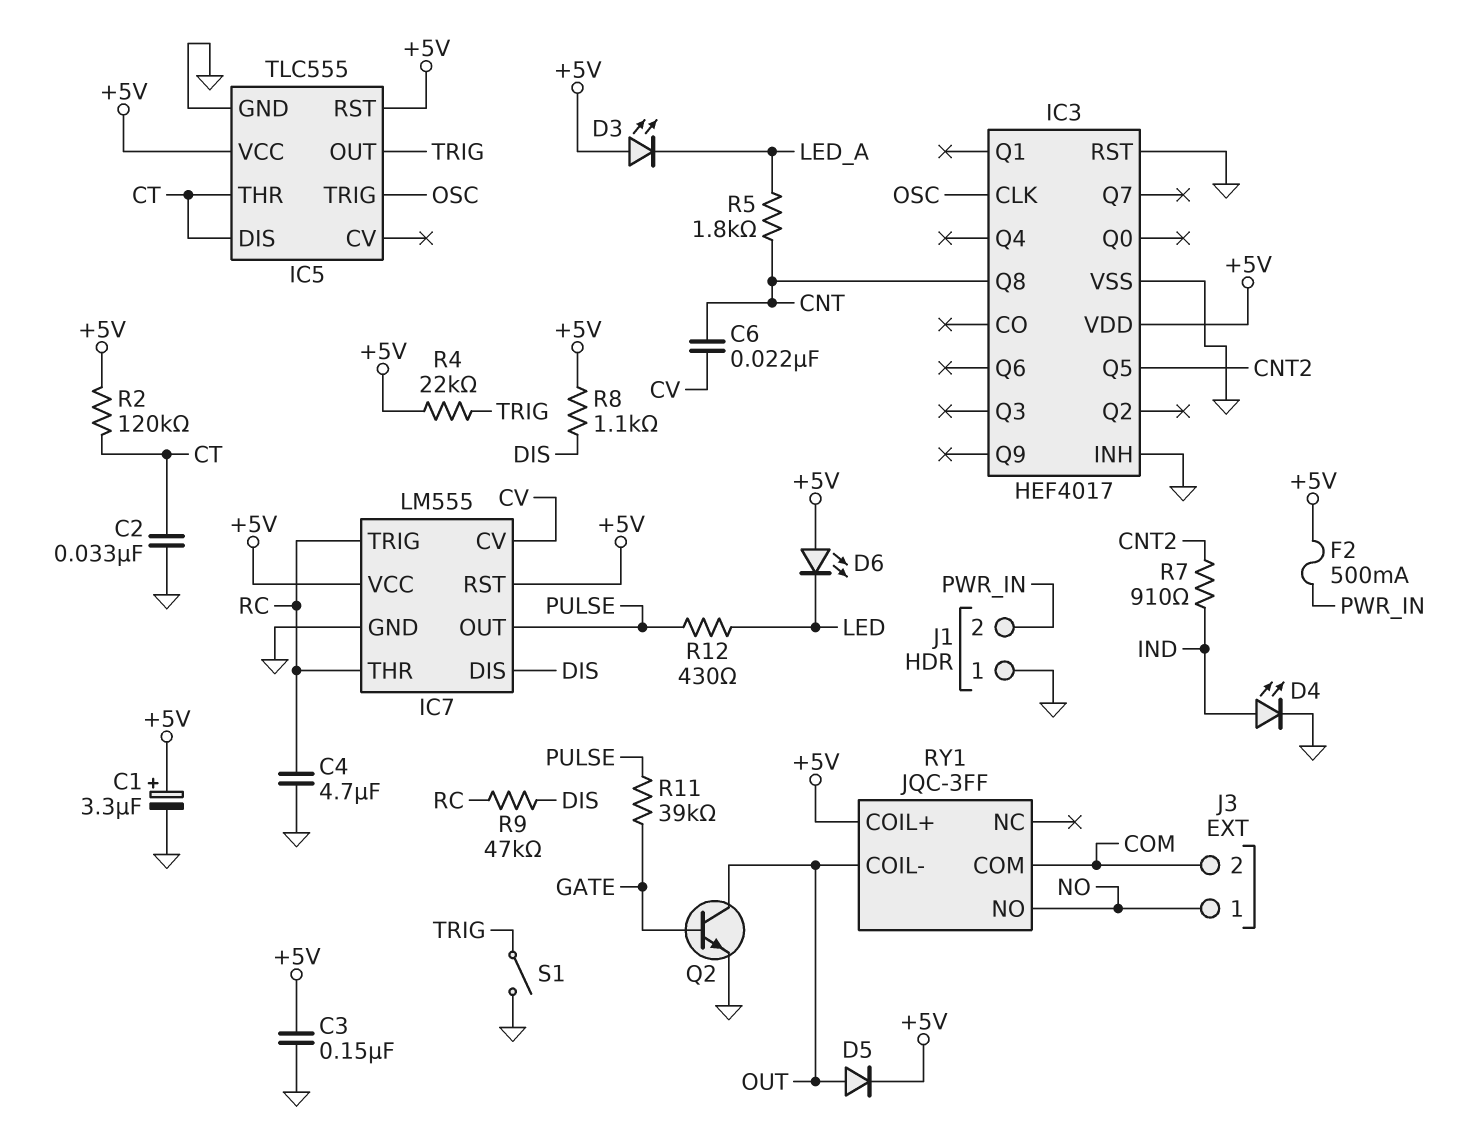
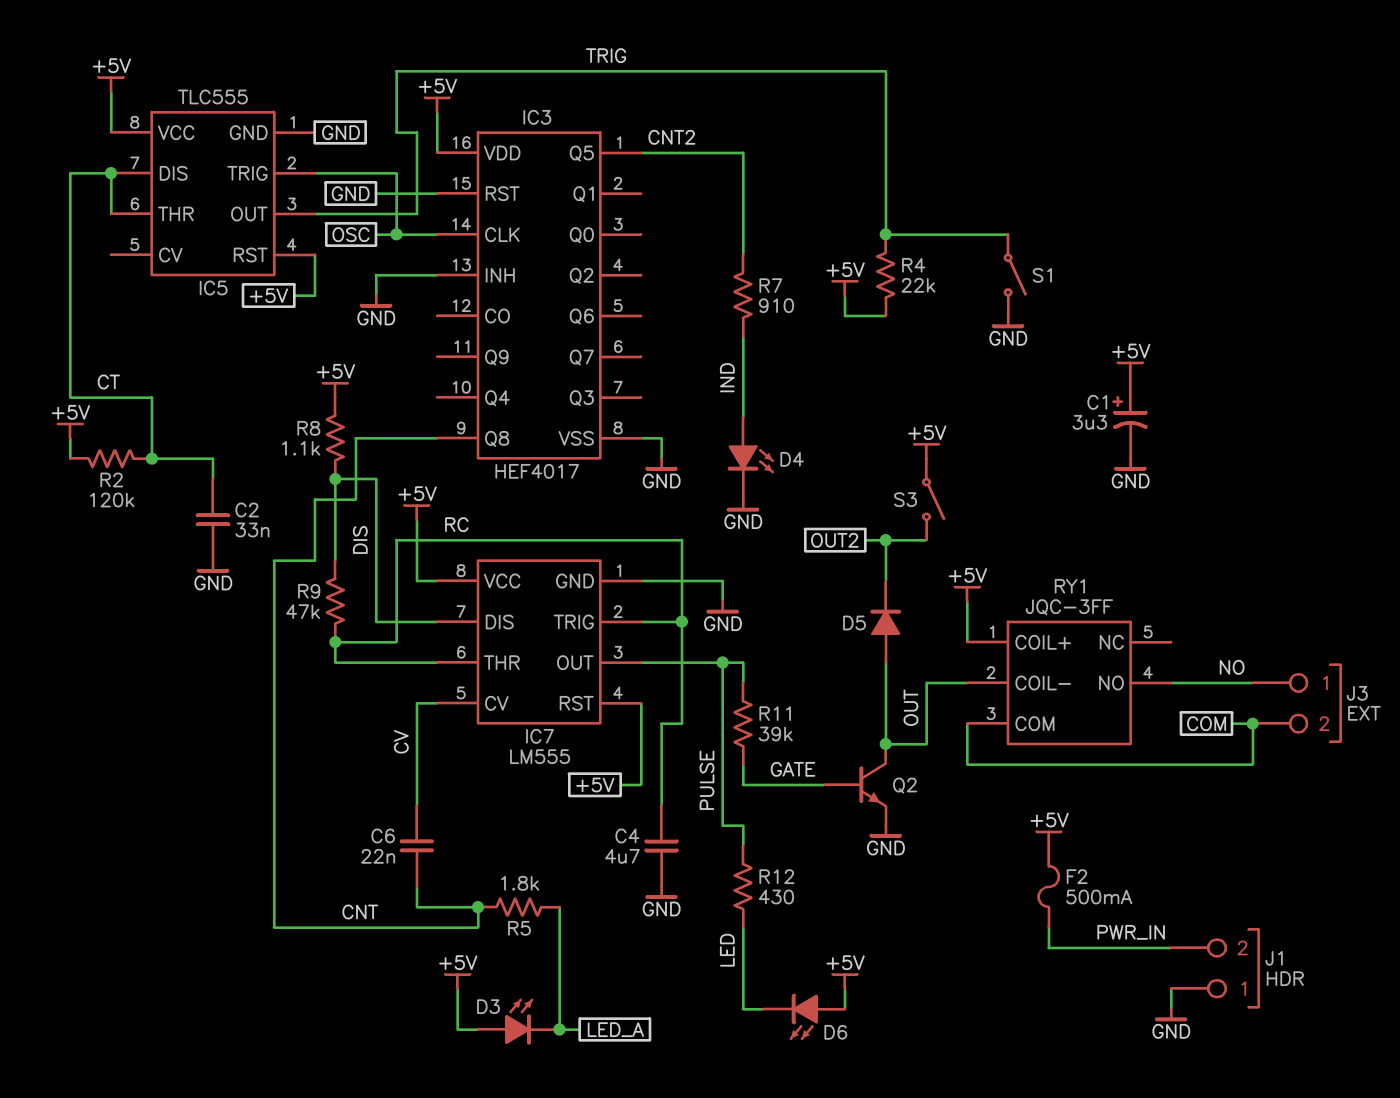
C3: 150nF (+5V, GND) -> none
D5: diode (A OUT, K +5V) -> diode (A OUT, K OUT2)
S3: none -> switch (+5V, OUT2)

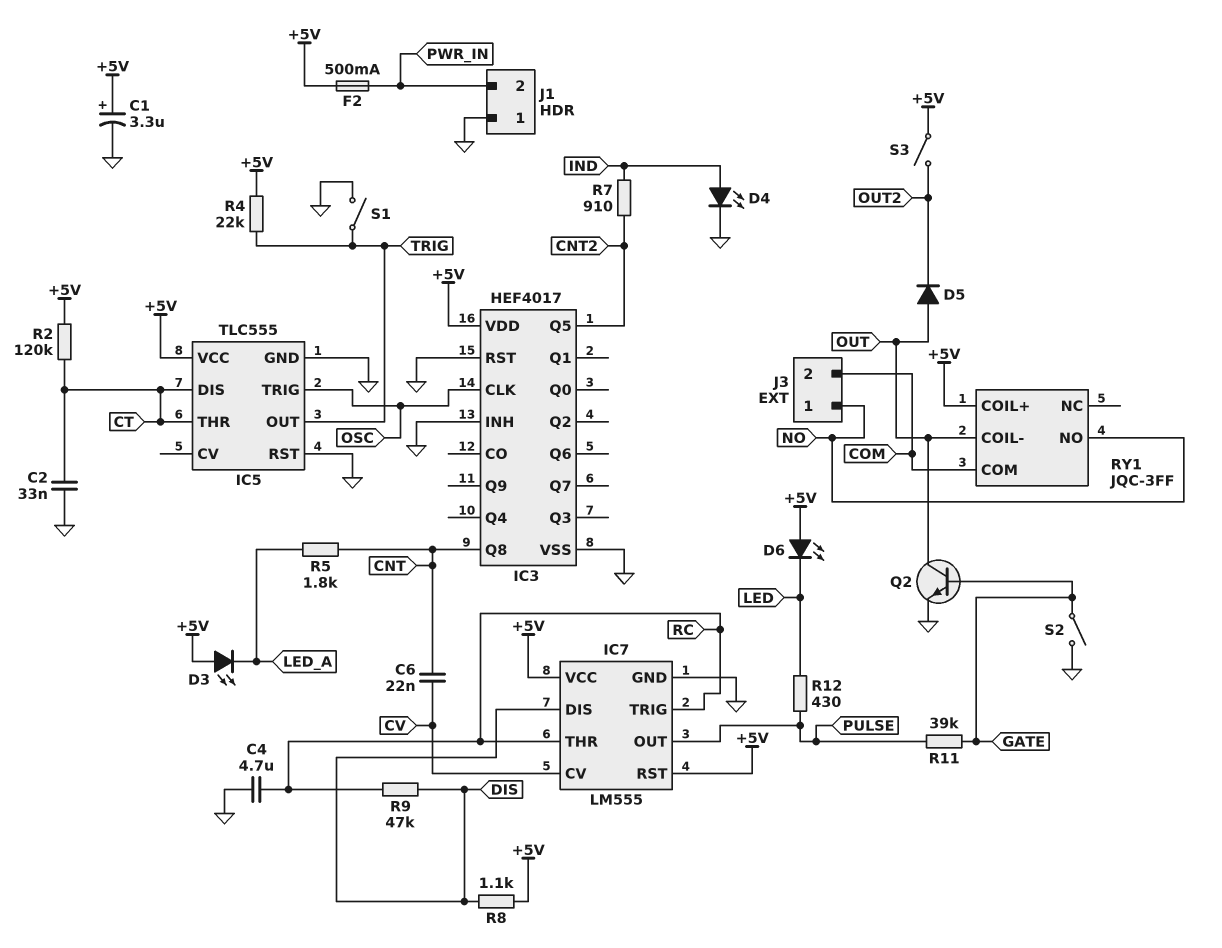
IC5 pin RST: +5V -> GND
S2: none -> switch (GATE, GND)

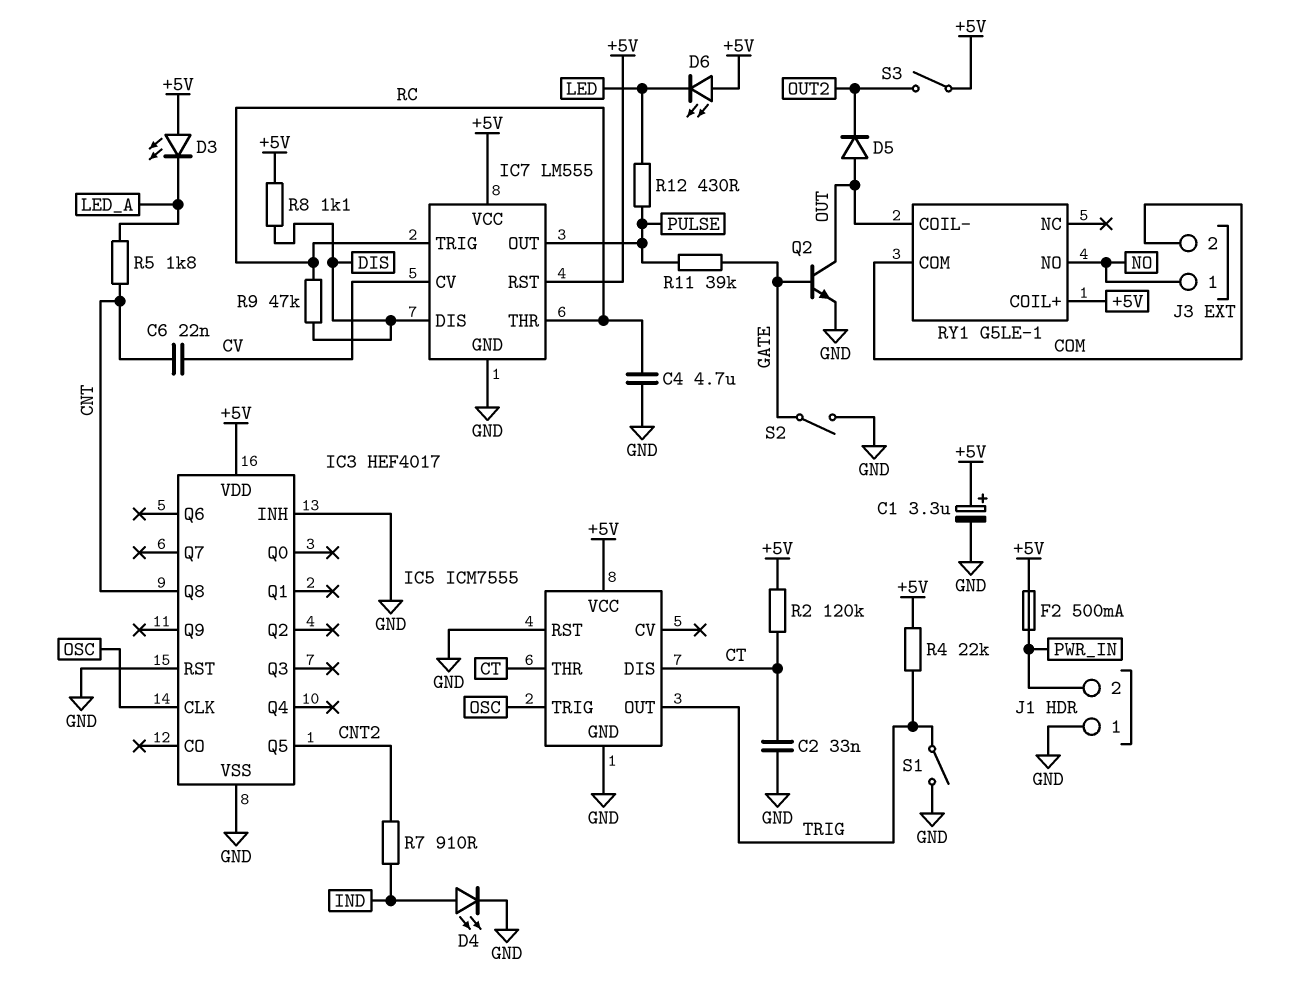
IC5: TLC555 -> ICM7555
RY1: JQC-3FF -> G5LE-1

